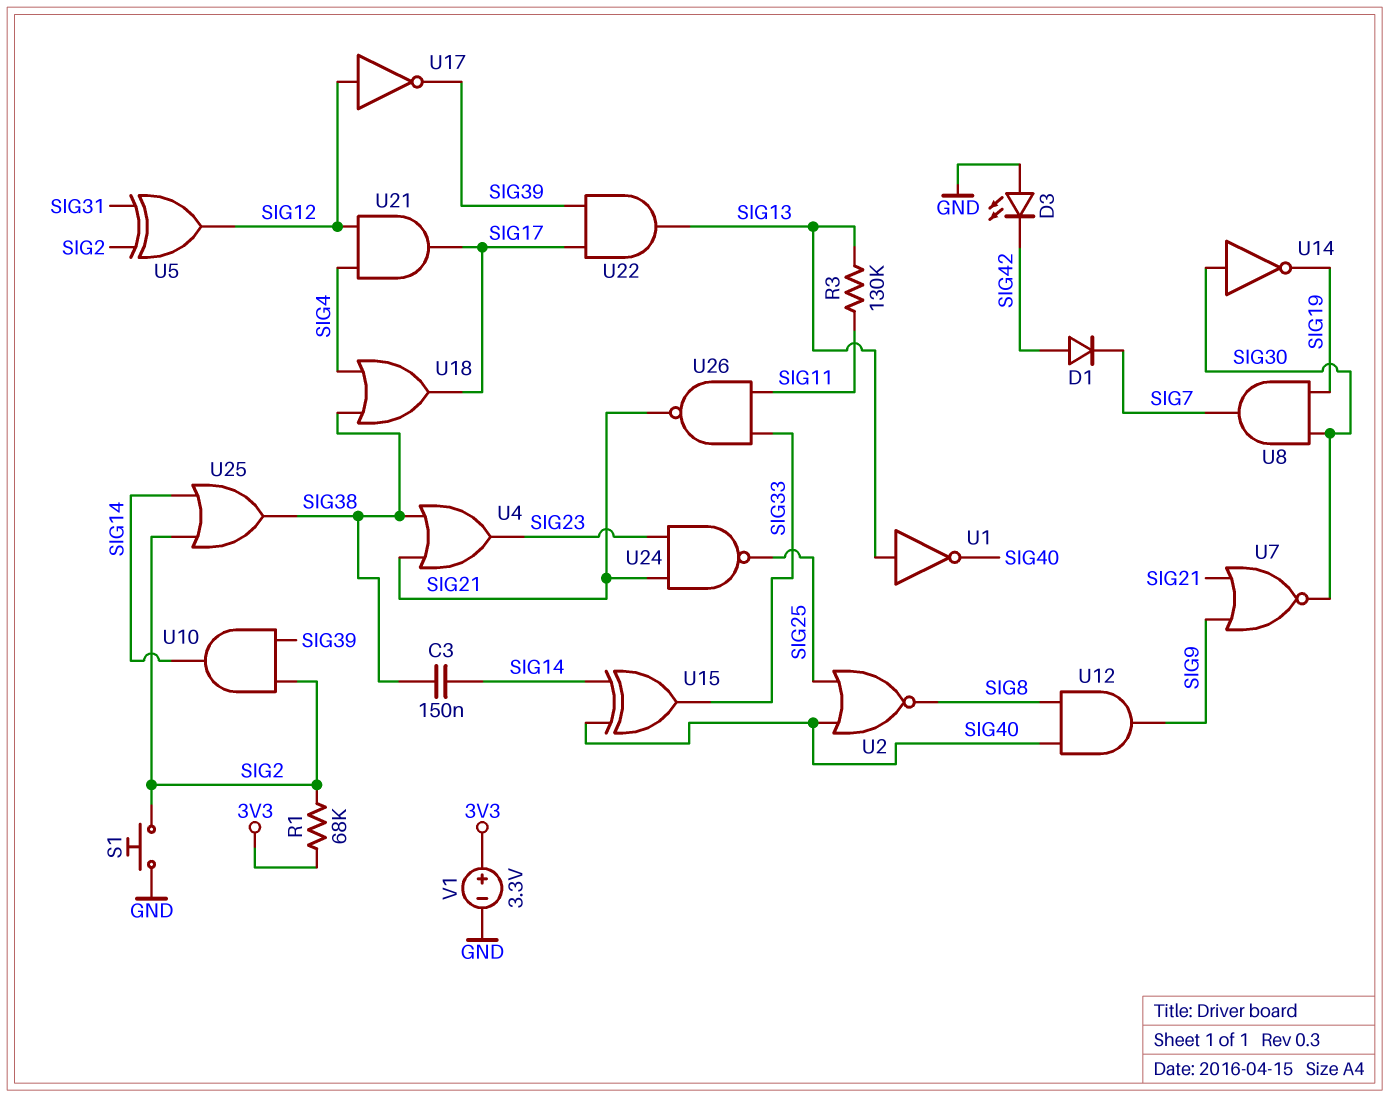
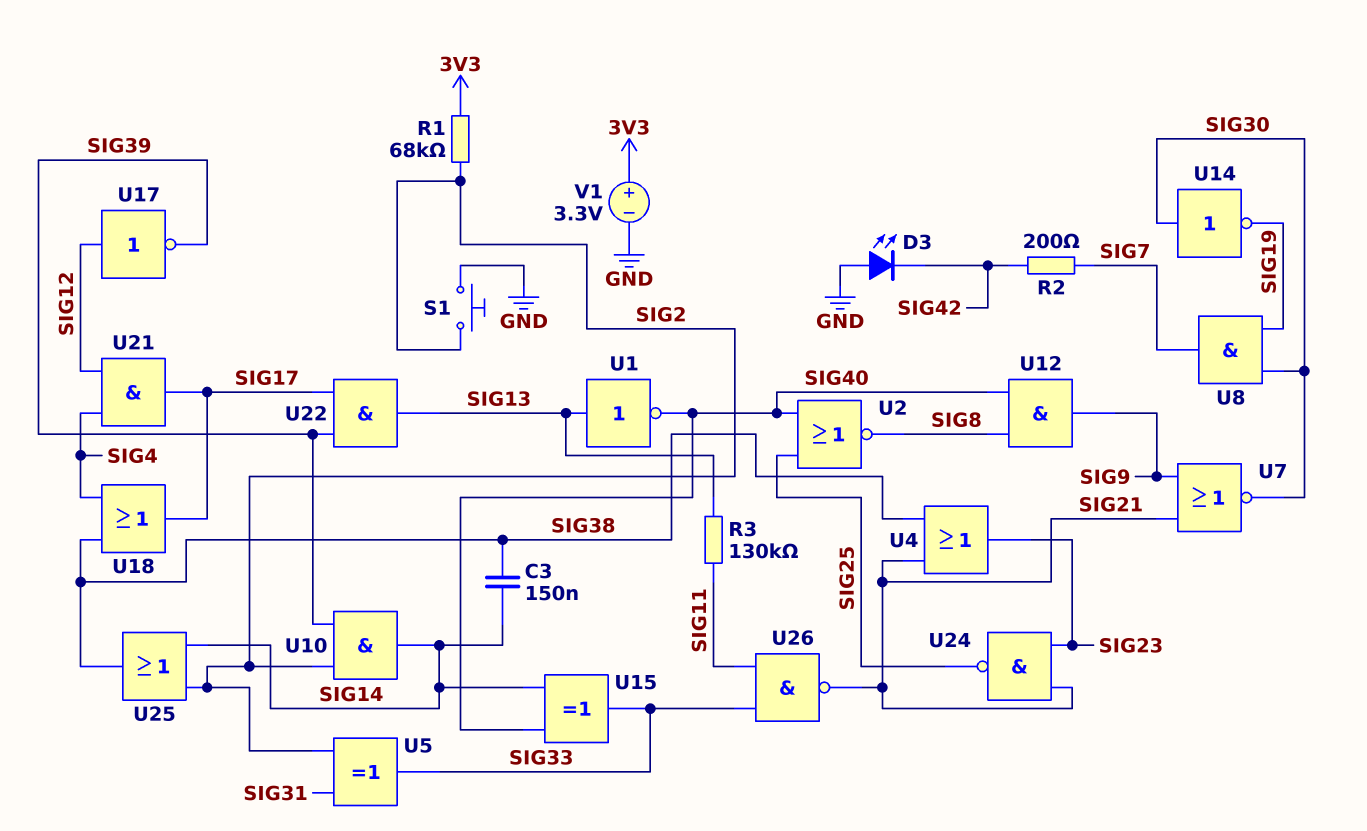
D1: diode (A SIG42, K SIG7) -> none
R2: none -> 200 (SIG7, SIG42)
U5: XOR (in SIG2, in SIG31, out SIG12) -> XOR (in SIG2, in SIG31, out SIG33)

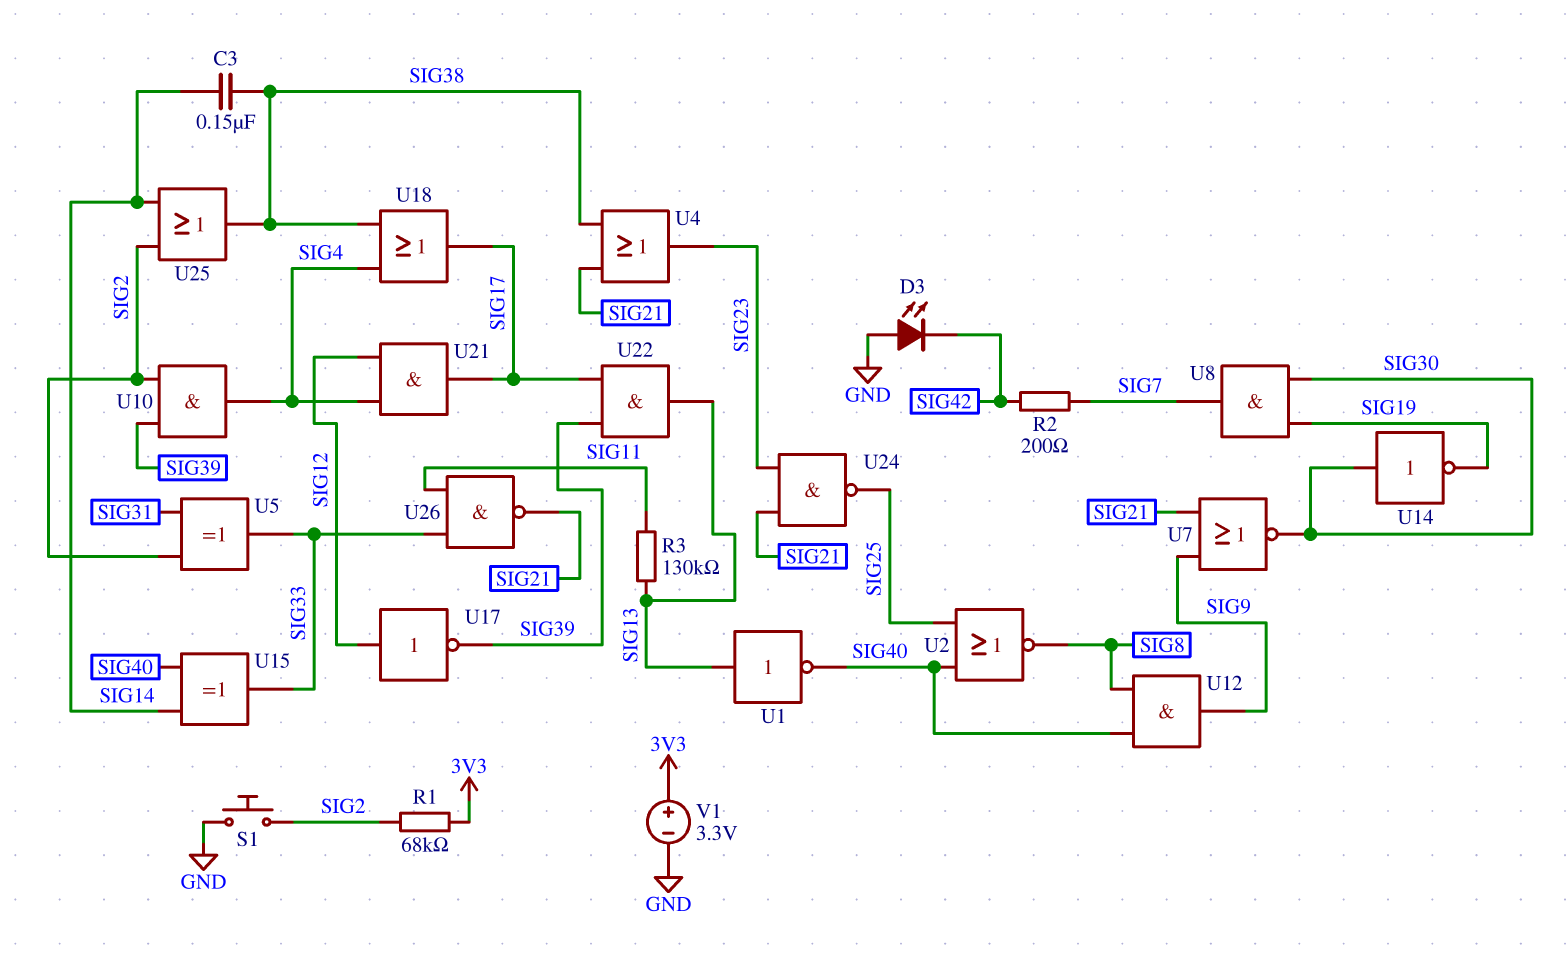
U10: AND (in SIG2, in SIG39, out SIG14) -> AND (in SIG2, in SIG39, out SIG4)

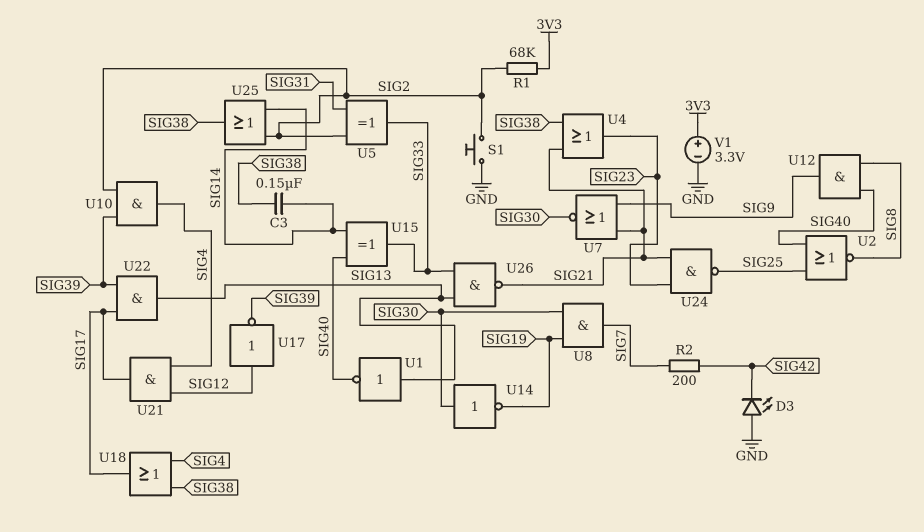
R3: 130k (SIG11, SIG13) -> none
U26: NAND (in SIG11, in SIG33, out SIG21) -> NAND (in SIG13, in SIG33, out SIG21)

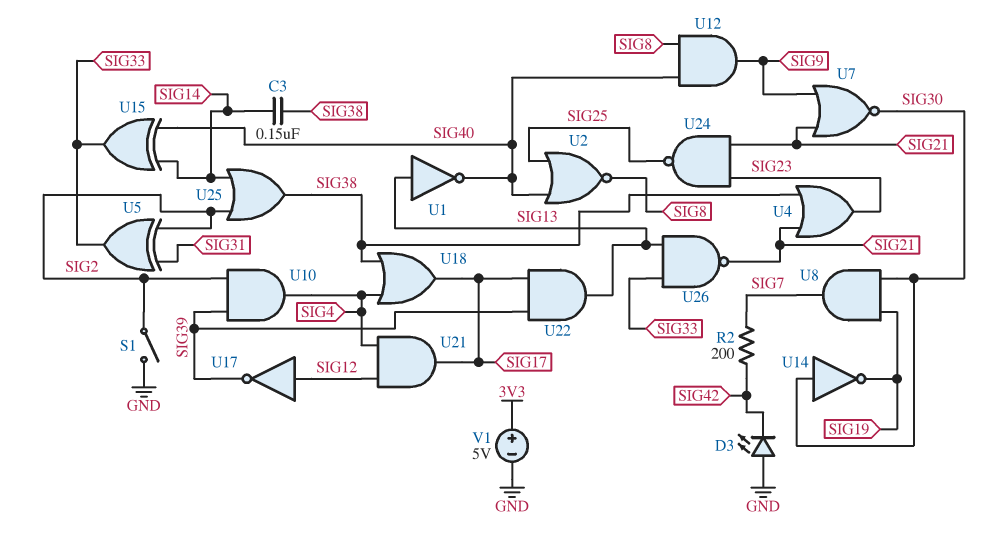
R1: 68k (3V3, SIG2) -> none
S1: button (GND, SIG2) -> switch (GND, SIG2)
V1: 3.3V (plus 3V3, minus GND) -> 5V (plus 3V3, minus GND)

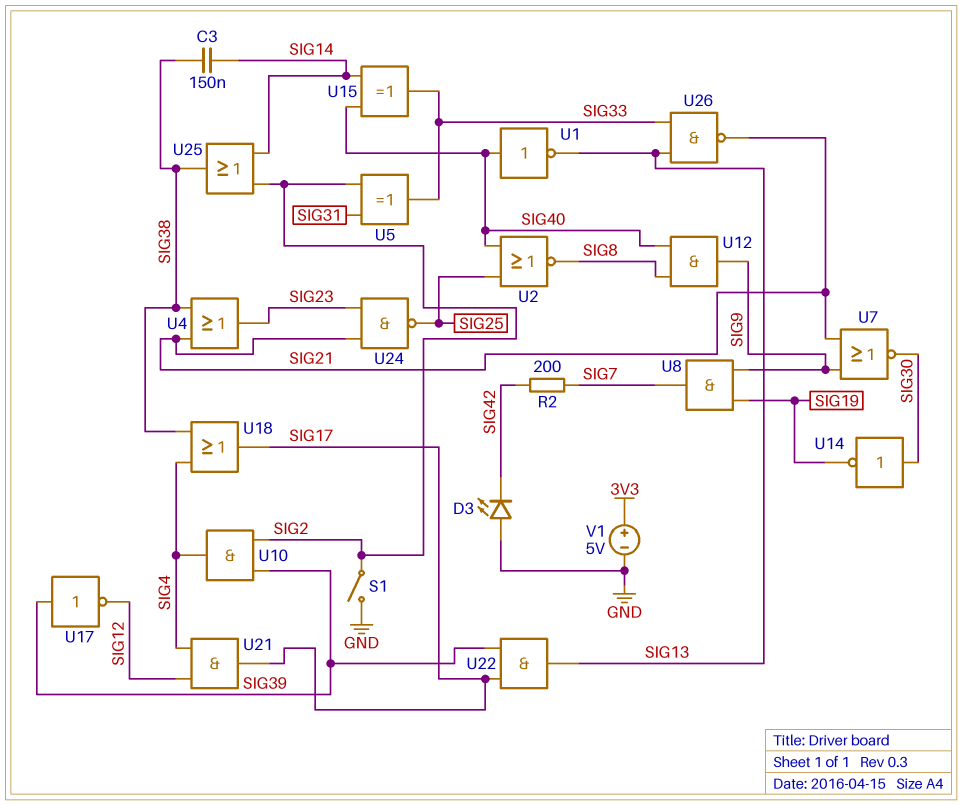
U1: NOT (in SIG13, out SIG40) -> NOT (in SIG40, out SIG13)
U8: AND (in SIG19, in SIG30, out SIG7) -> AND (in SIG9, in SIG19, out SIG7)
U17: NOT (in SIG12, out SIG39) -> NOT (in SIG39, out SIG12)

